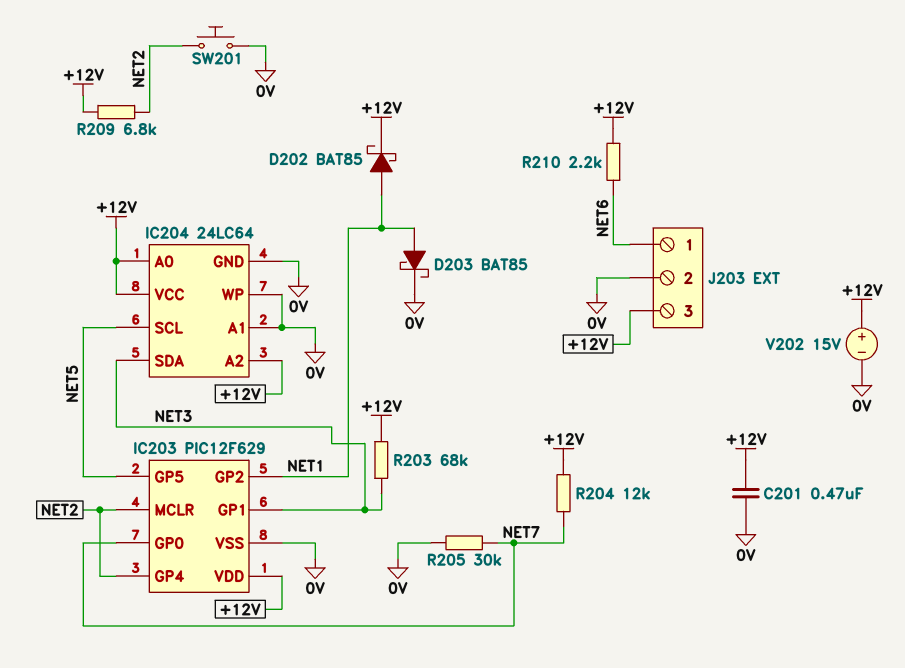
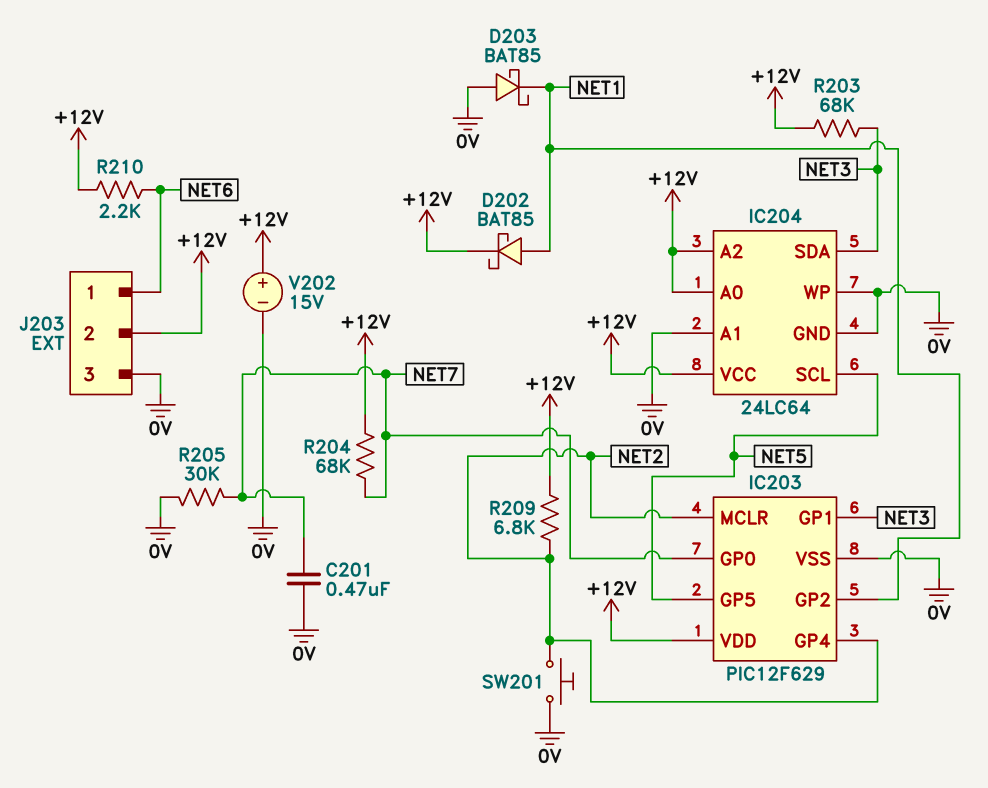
C201: 470nF (+12V, 0V) -> 470nF (0V, NET7)
D203: schottky BAT85 (A NET1, K 0V) -> schottky BAT85 (A 0V, K NET1)
J203 pin 2: 0V -> +12V
J203 pin 3: +12V -> 0V
R204: 12k (+12V, NET7) -> 68k (+12V, NET7)

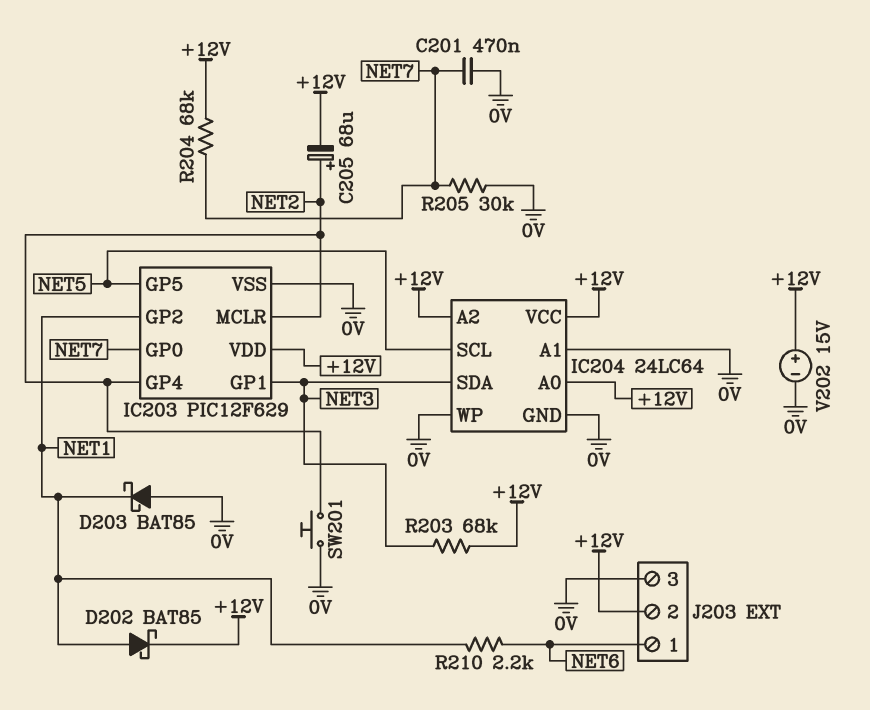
C205: none -> 68uF (plus NET2, minus +12V)
R209: 6.8k (+12V, NET2) -> none
R210: 2.2k (+12V, NET6) -> 2.2k (NET1, NET6)

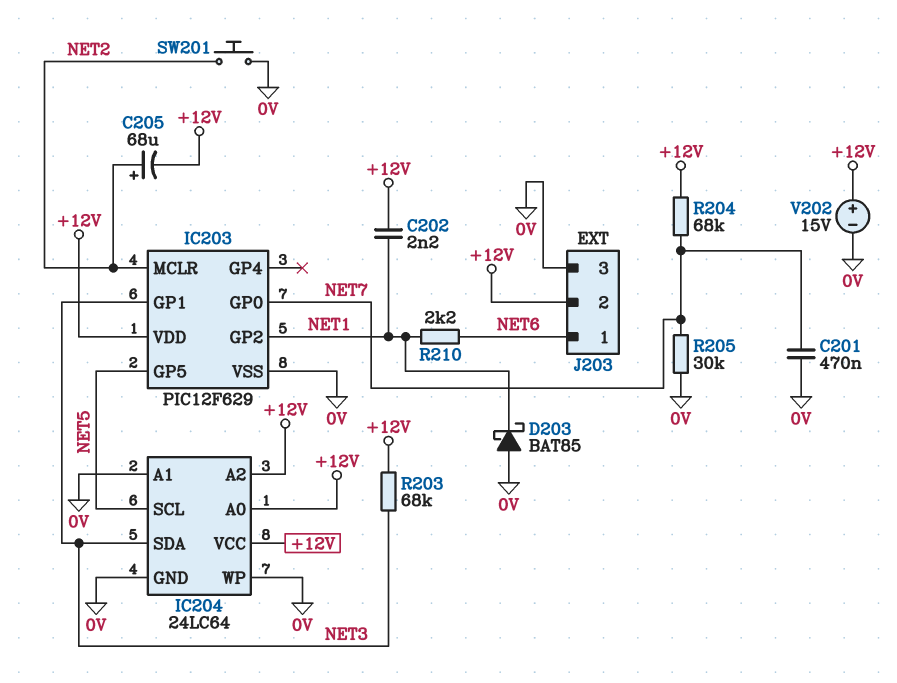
C202: none -> 2.2nF (+12V, NET1)
D202: schottky BAT85 (A NET1, K +12V) -> none
IC203 pin GP4: NET2 -> none

